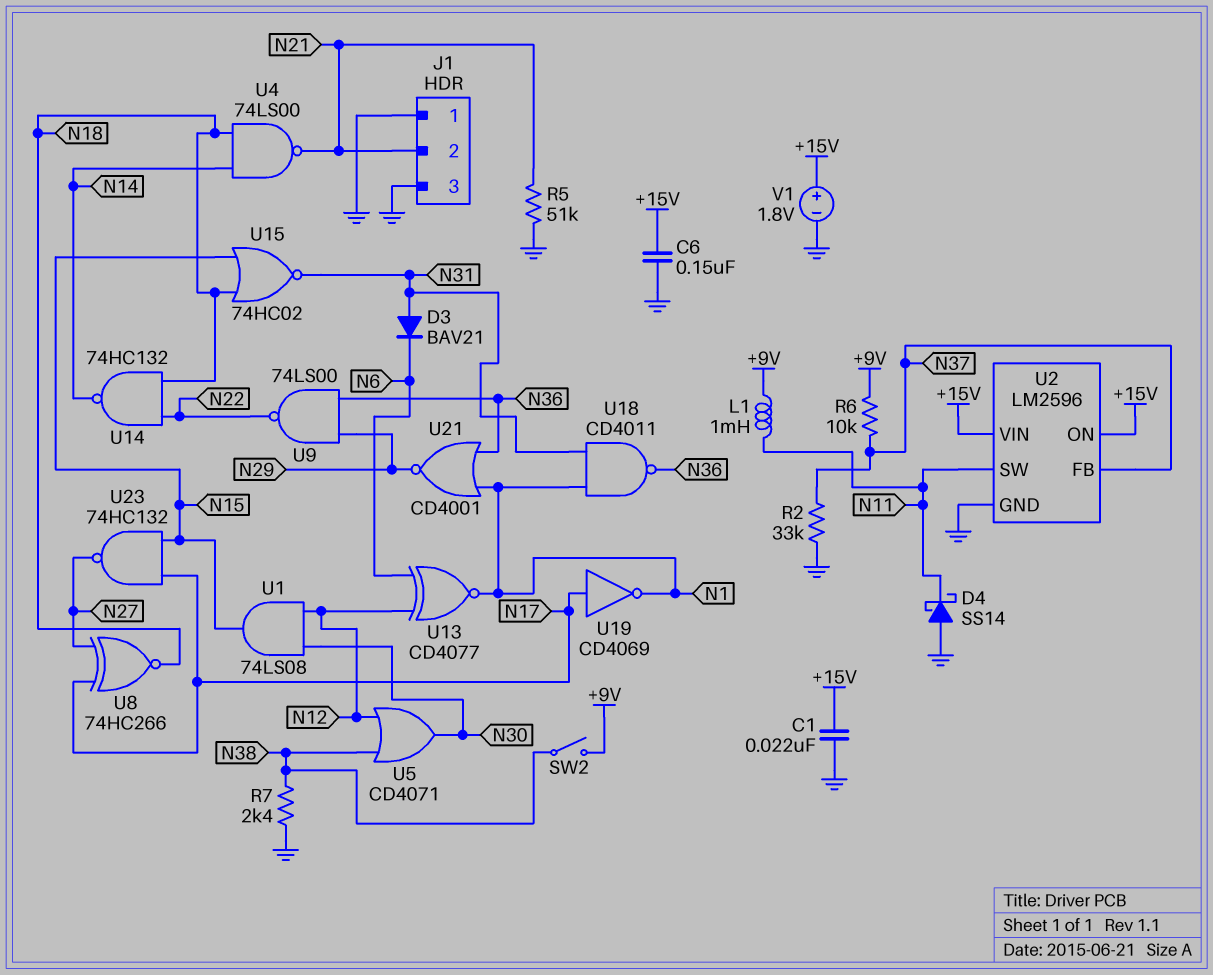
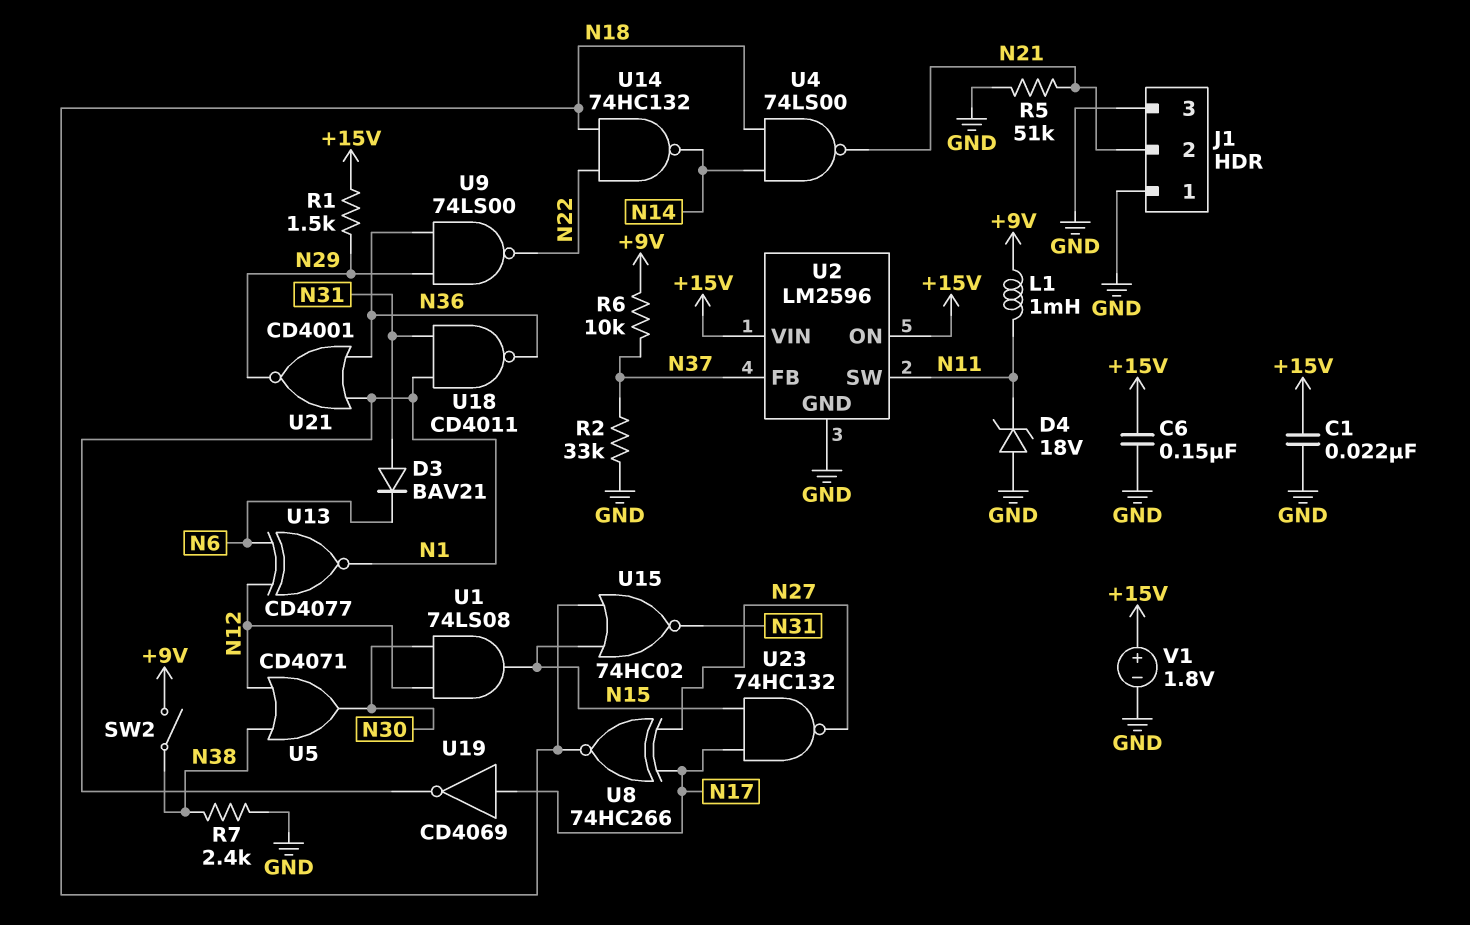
D4: schottky SS14 (A GND, K N11) -> zener 18V (A GND, K N11)
R1: none -> 1.5k (+15V, N29)

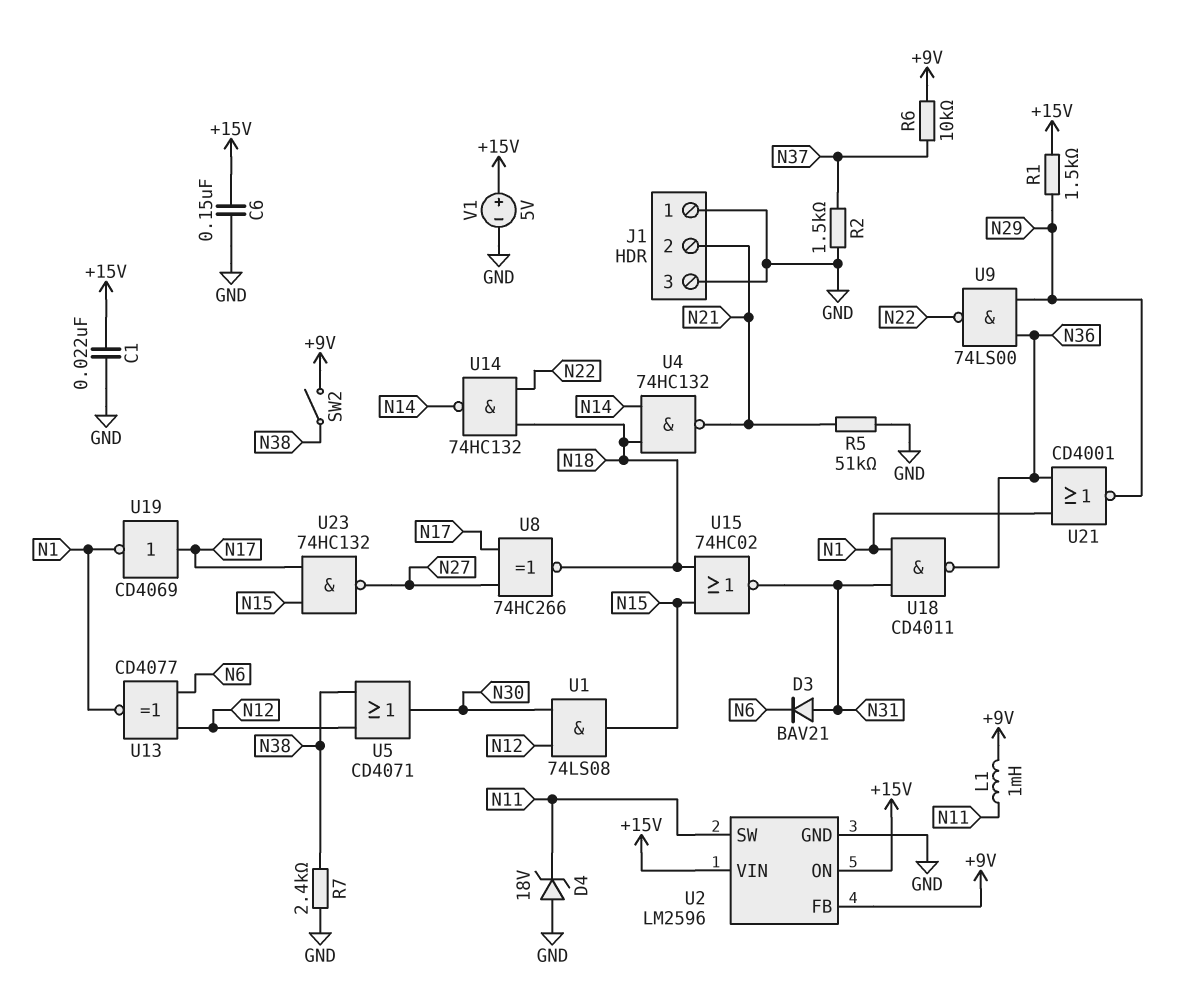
R2: 33k (GND, N37) -> 1.5k (GND, N37)
U2 pin FB: N37 -> +9V
U4: NAND 74LS00 (in N14, in N18, out N21) -> NAND 74HC132 (in N14, in N18, out N21)
V1: 1.8V (plus +15V, minus GND) -> 5V (plus +15V, minus GND)

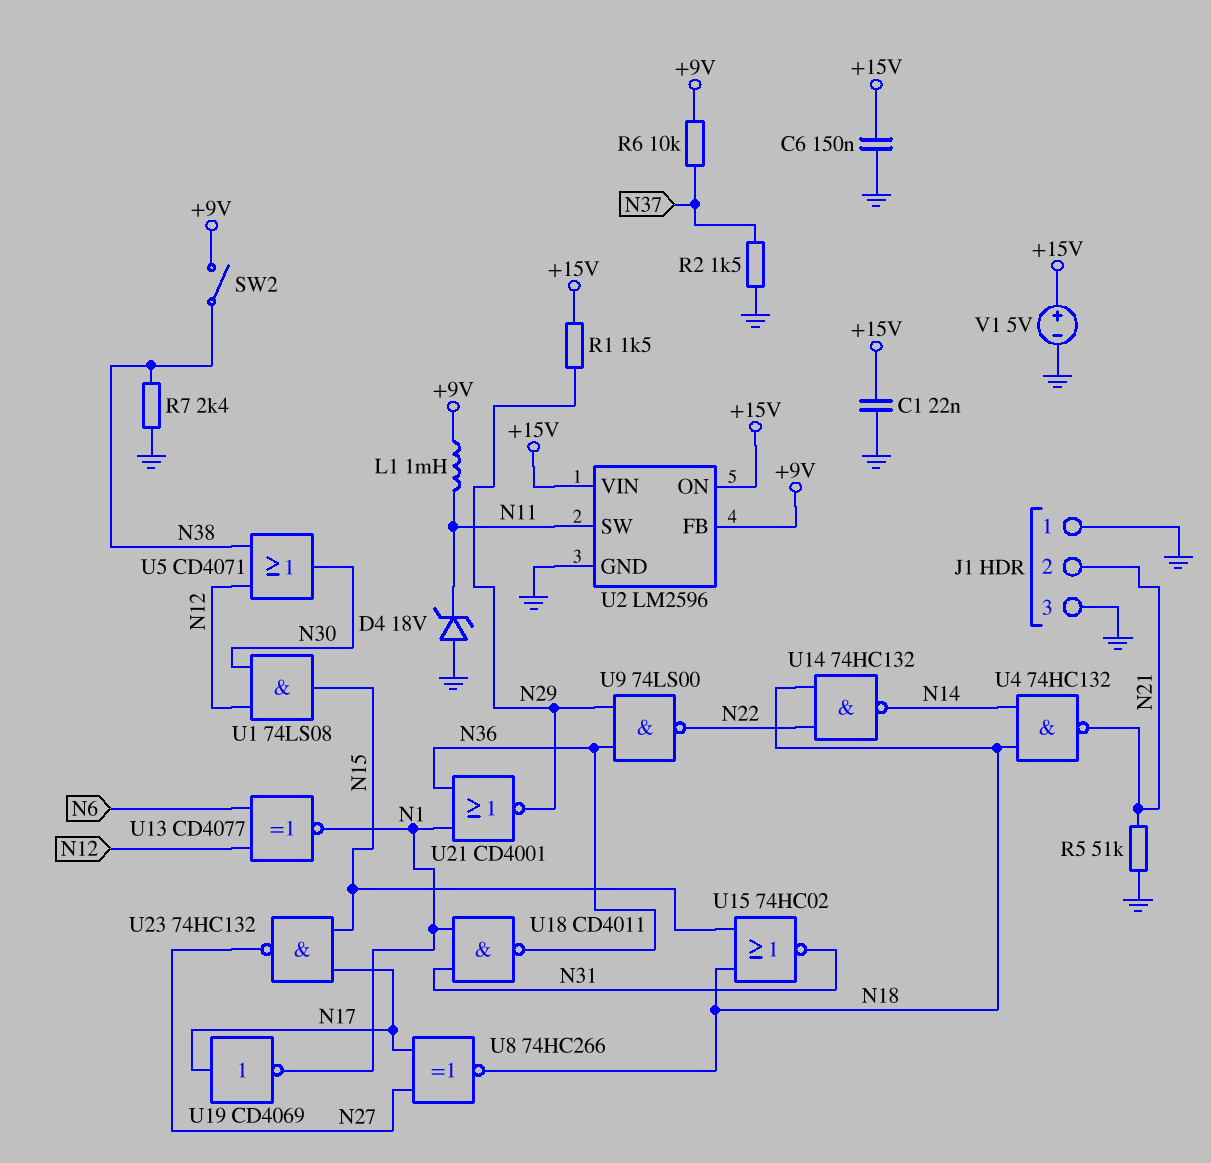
D3: diode BAV21 (A N31, K N6) -> none

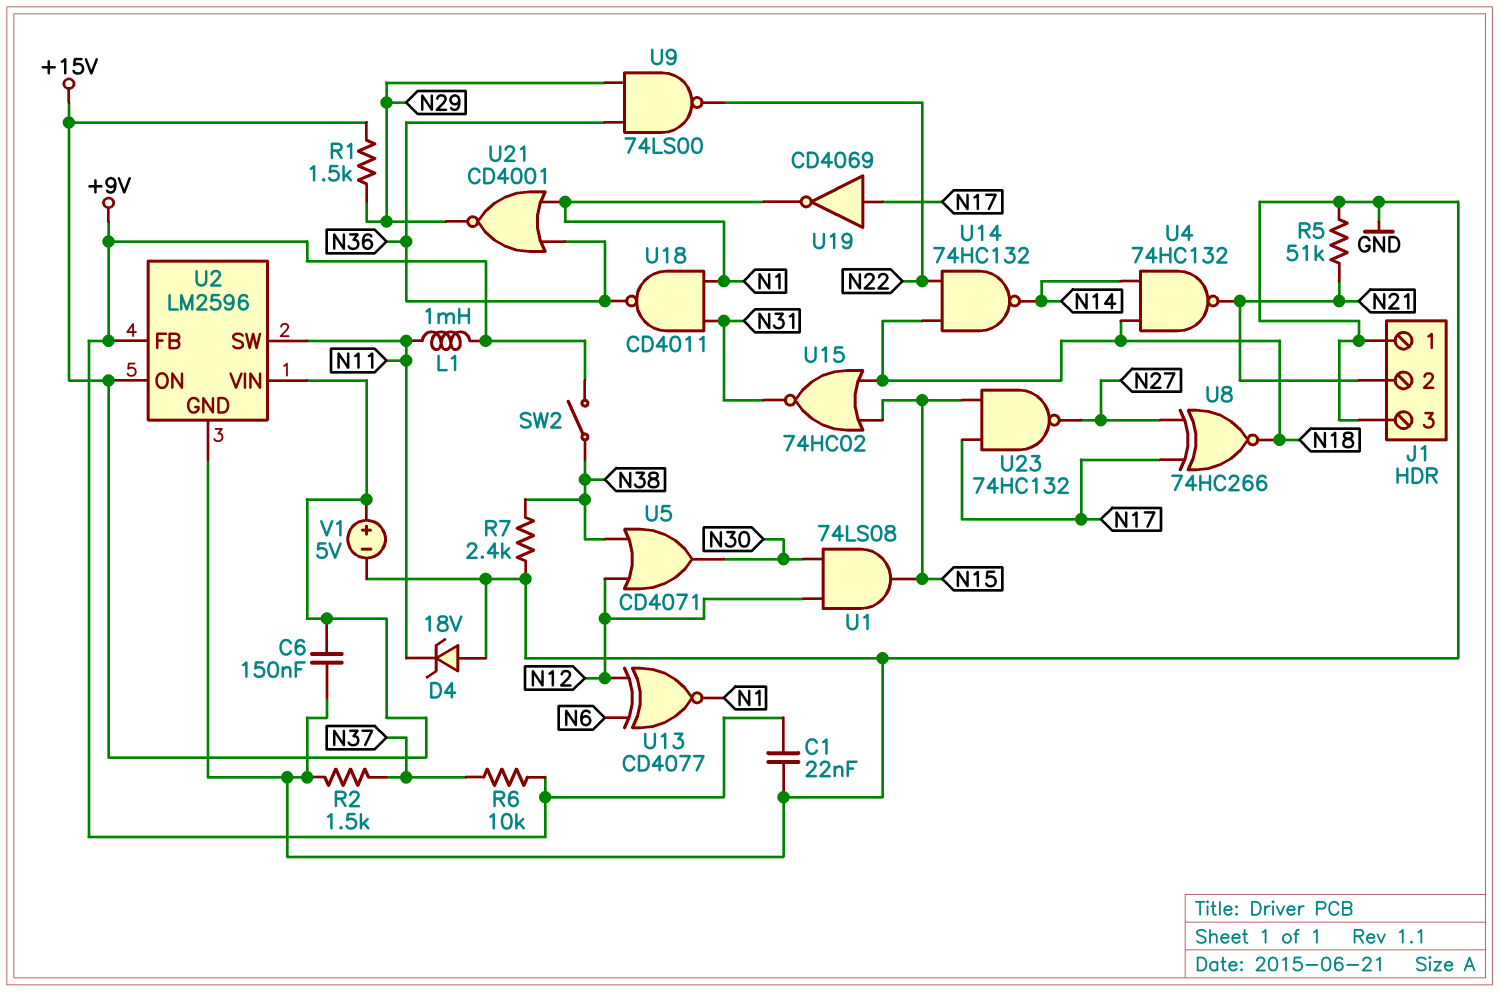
C1: 22nF (+15V, GND) -> 22nF (+9V, GND)

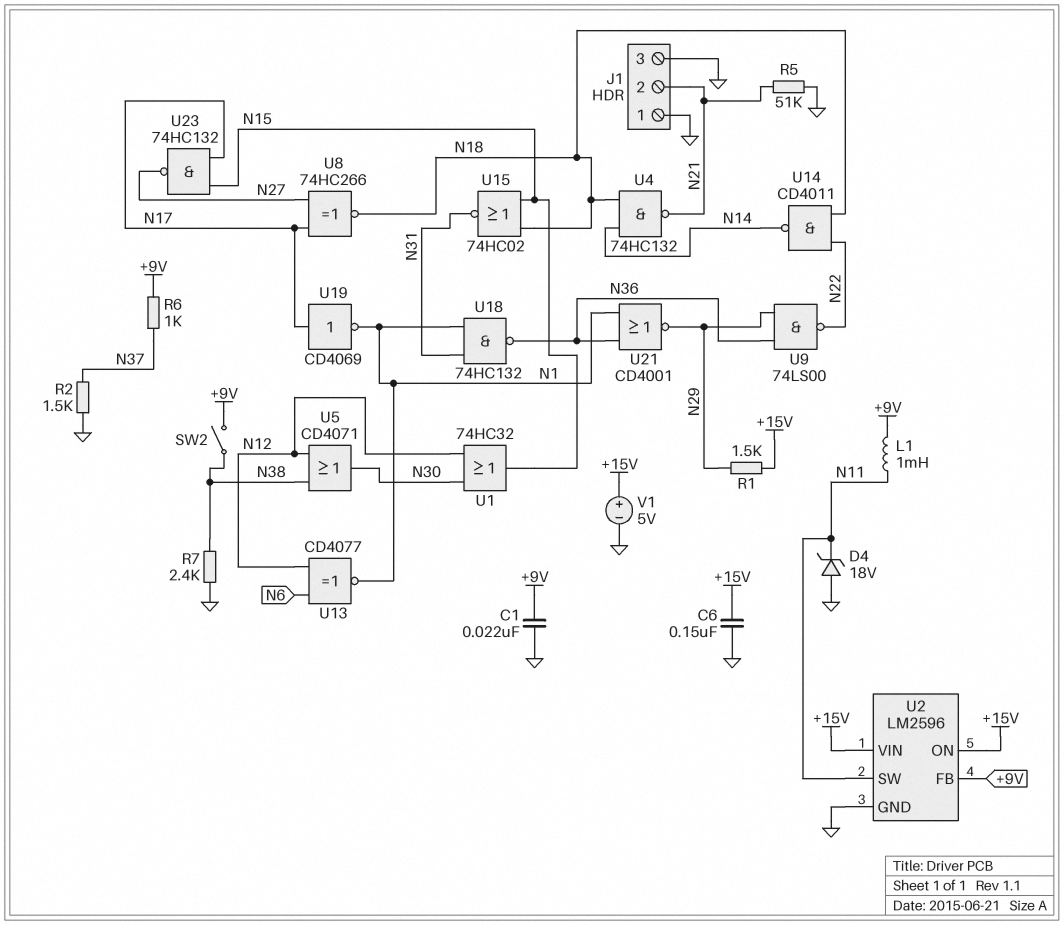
R6: 10k (+9V, N37) -> 1k (+9V, N37)
U1: AND 74LS08 (in N12, in N30, out N15) -> OR 74HC32 (in N12, in N30, out N15)
U14: NAND 74HC132 (in N18, in N22, out N14) -> NAND CD4011 (in N18, in N22, out N14)
U18: NAND CD4011 (in N1, in N31, out N36) -> NAND 74HC132 (in N1, in N31, out N36)

